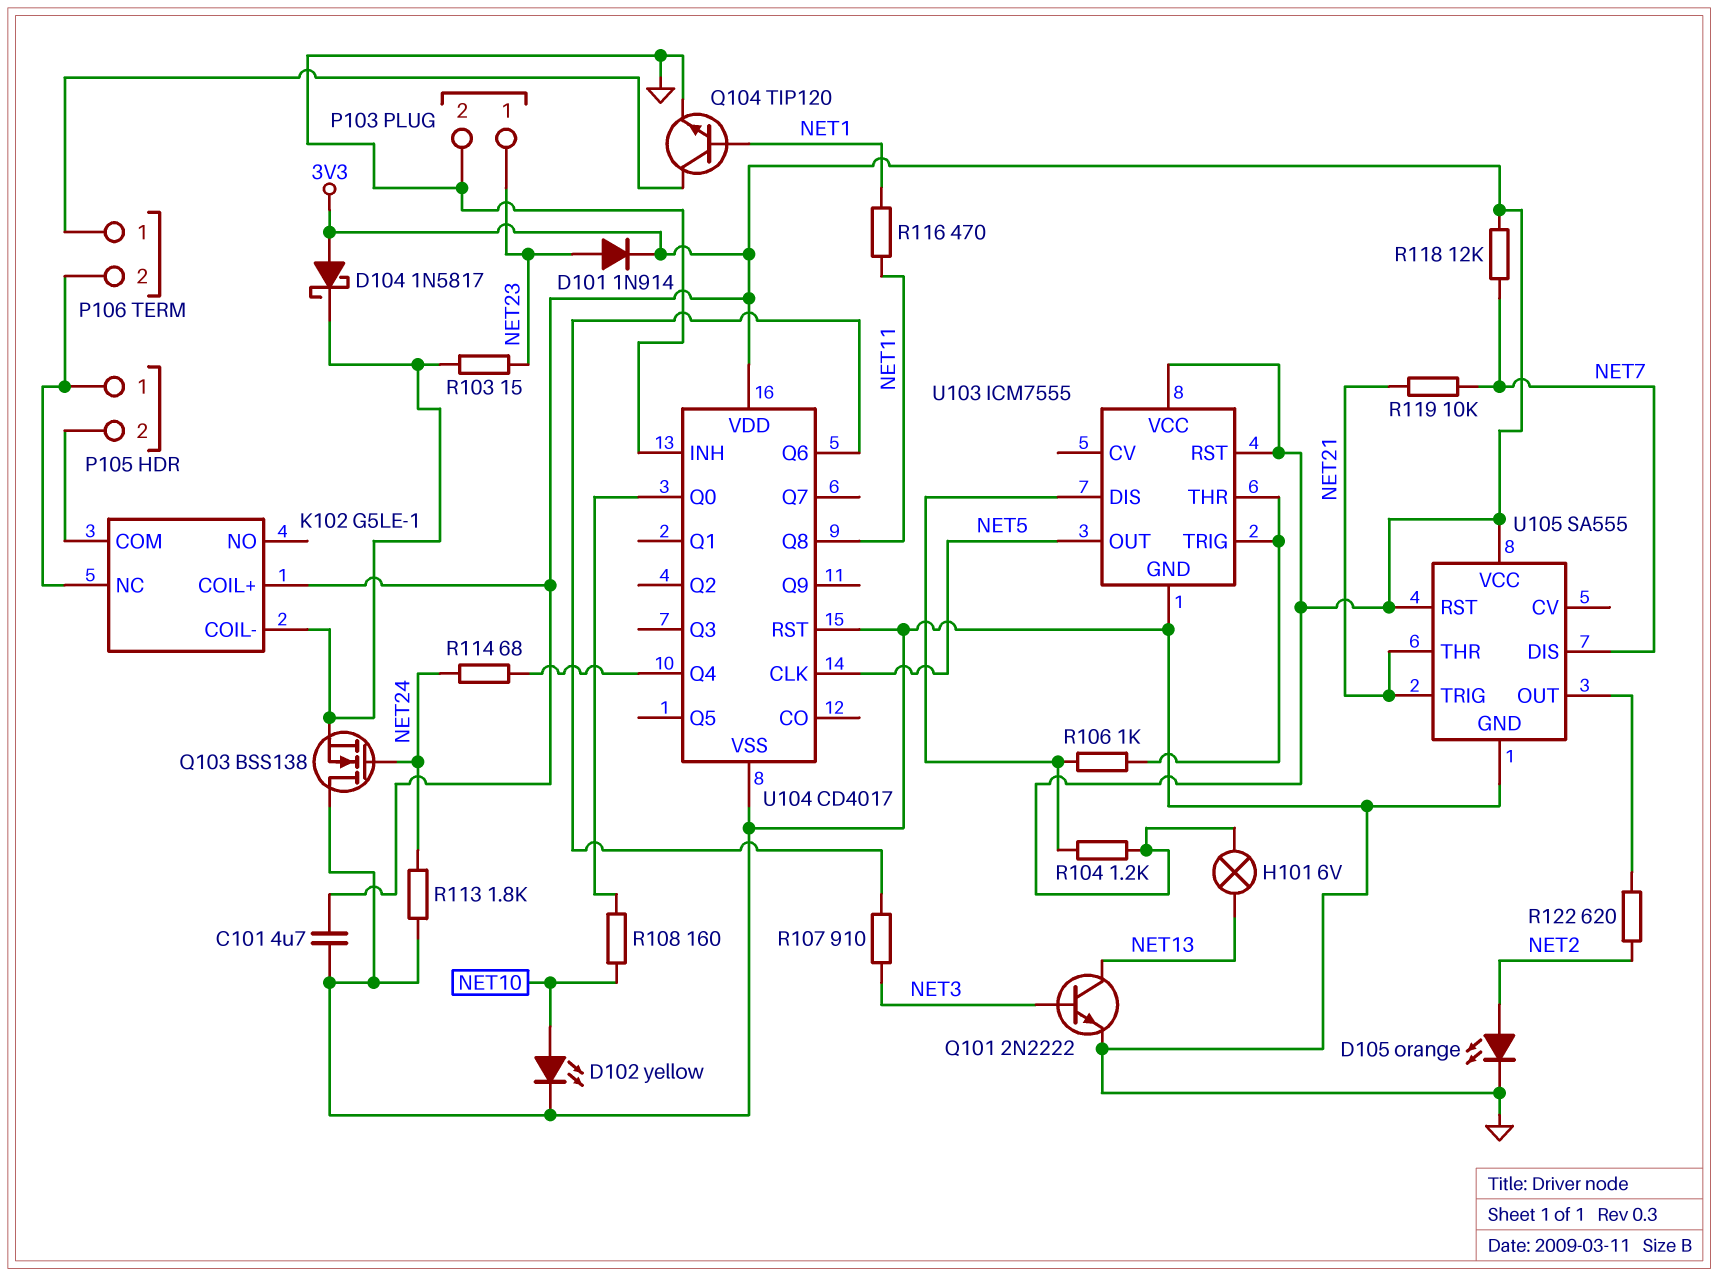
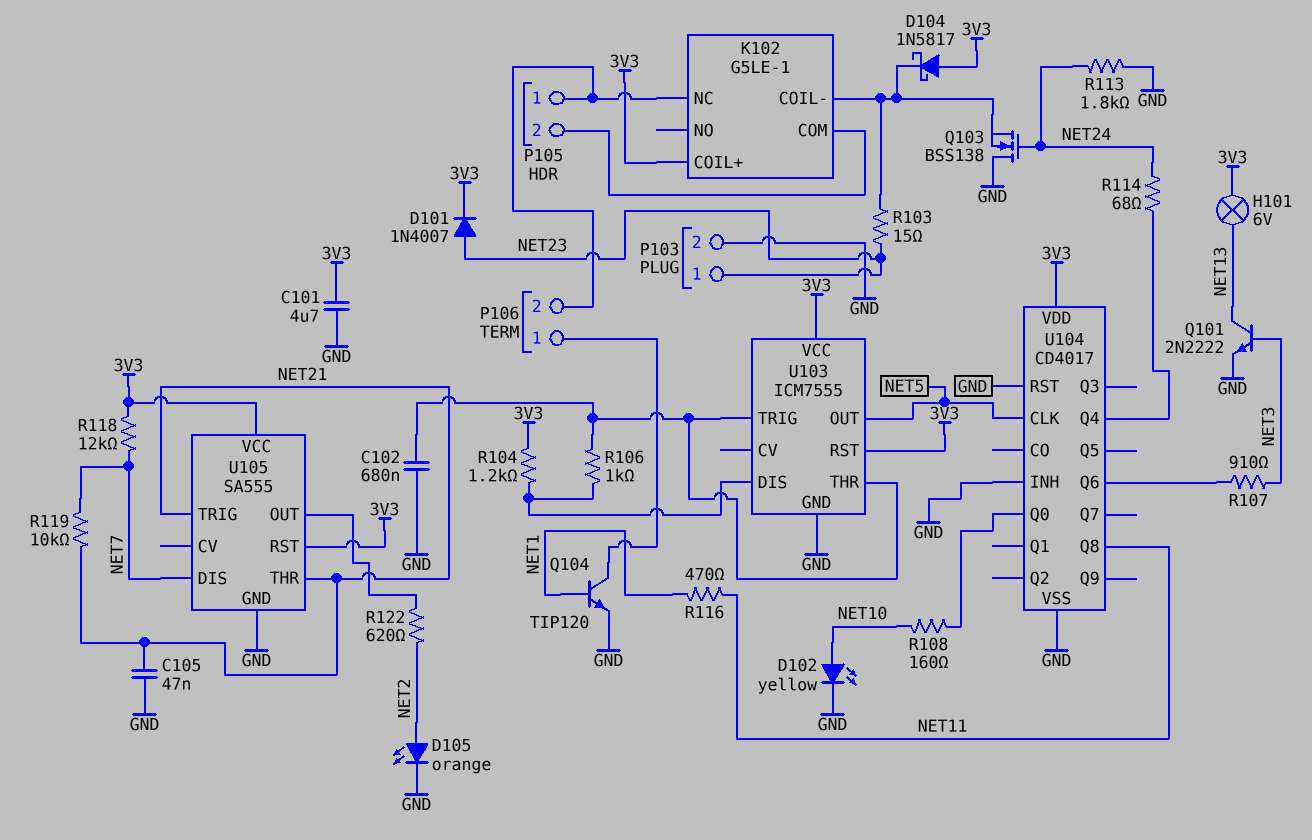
C102: none -> 680nF (GND, U103/THR)
C105: none -> 47nF (GND, NET21)
D101: diode 1N914 (A NET23, K 3V3) -> diode 1N4007 (A NET23, K 3V3)

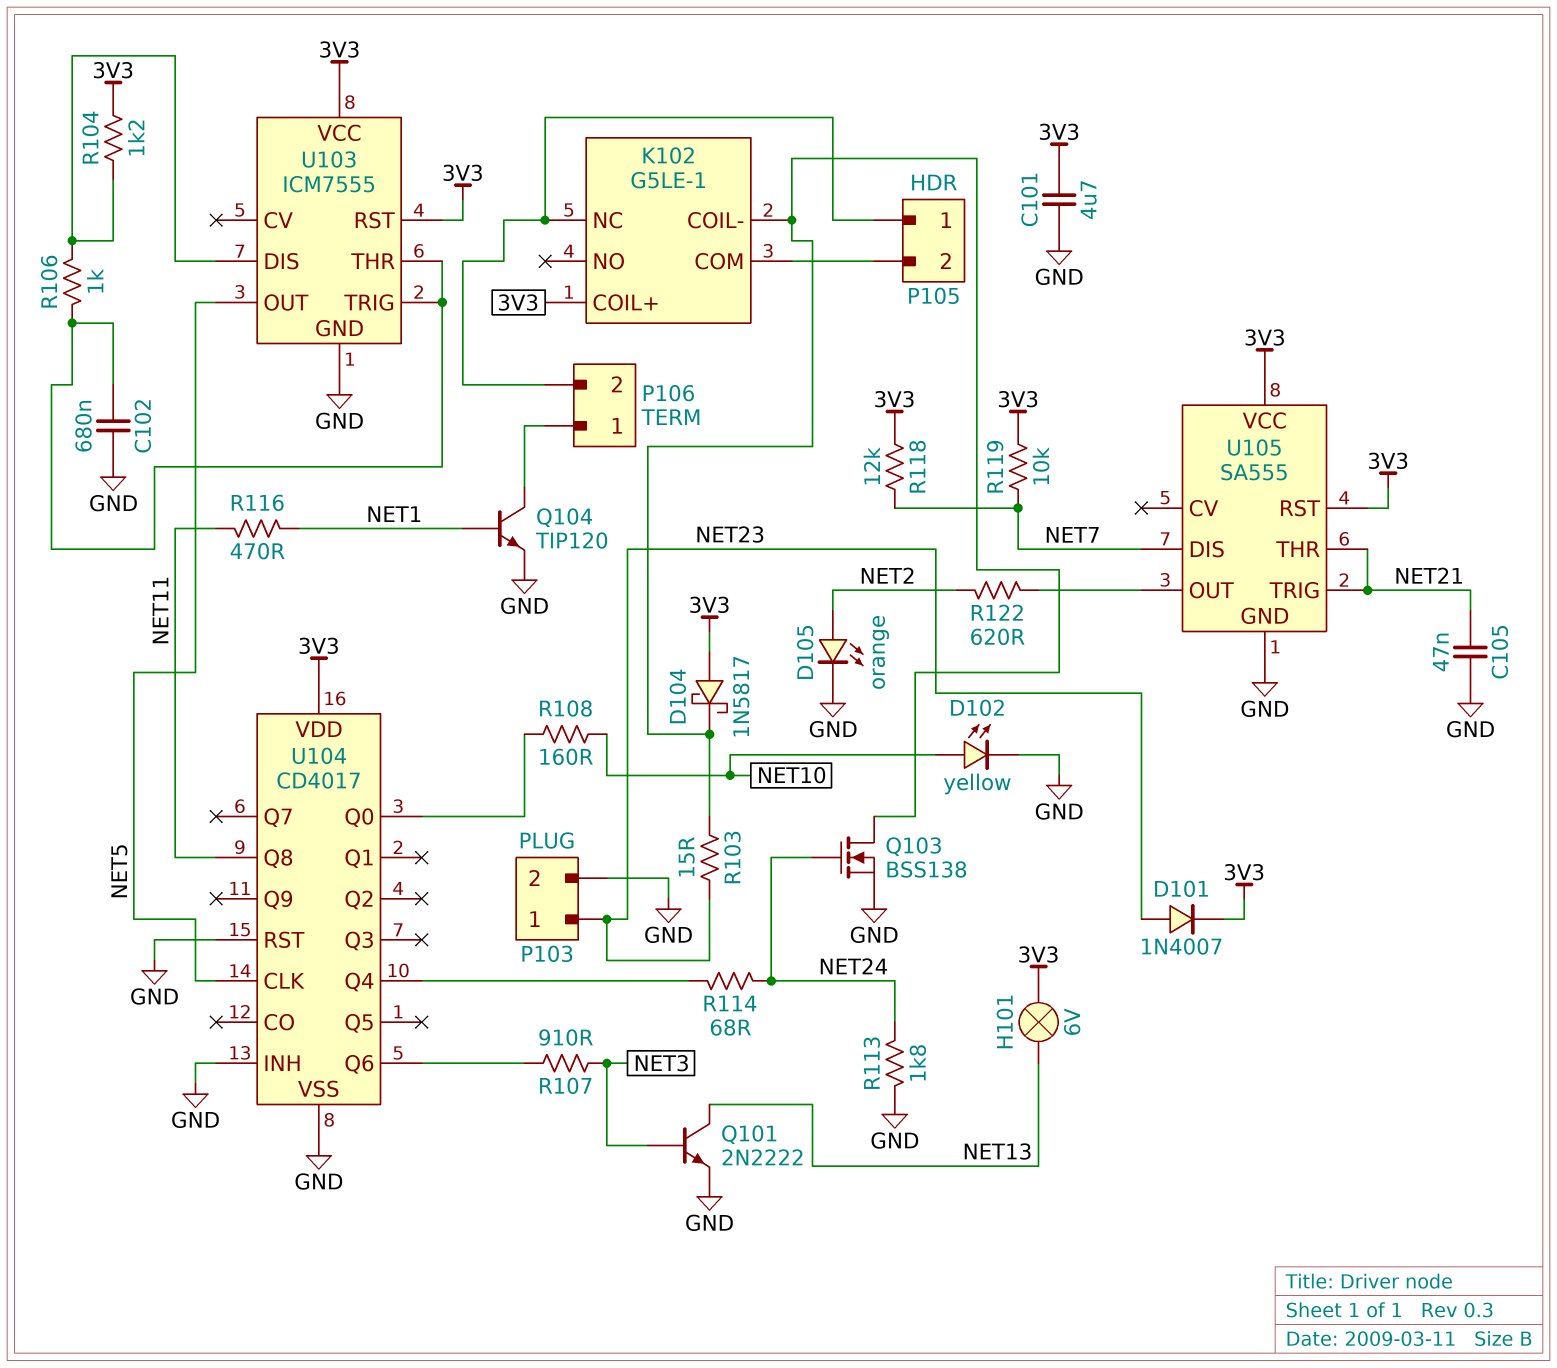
Q103: NMOS BSS138 (G NET24, D GND, S K102/COIL-) -> NMOS BSS138 (G NET24, D K102/COIL-, S GND)
R119: 10k (NET7, NET21) -> 10k (3V3, NET7)

